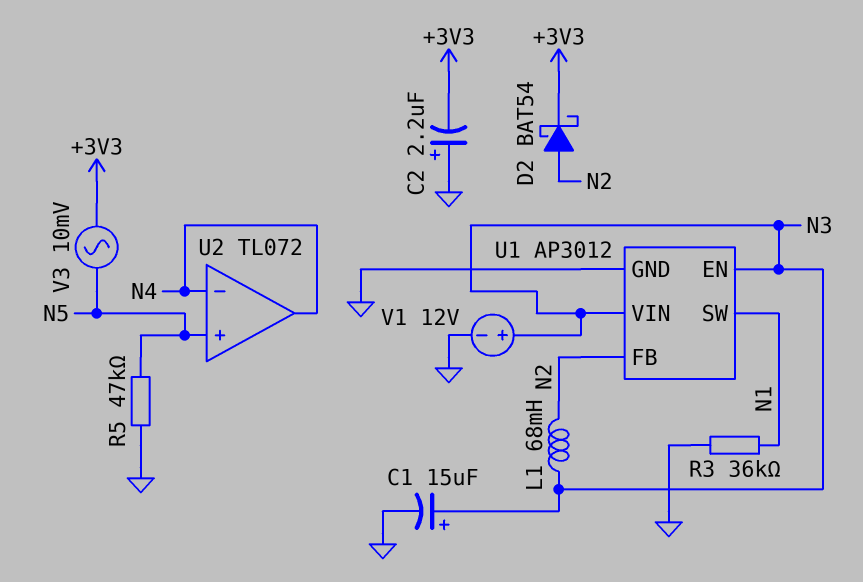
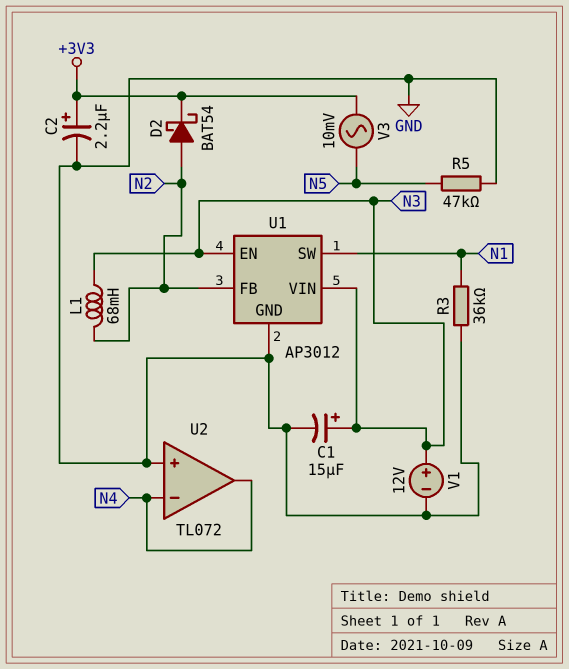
C2: 2.2uF (plus GND, minus +3V3) -> 2.2uF (plus +3V3, minus GND)
U2 pin in+: N5 -> GND

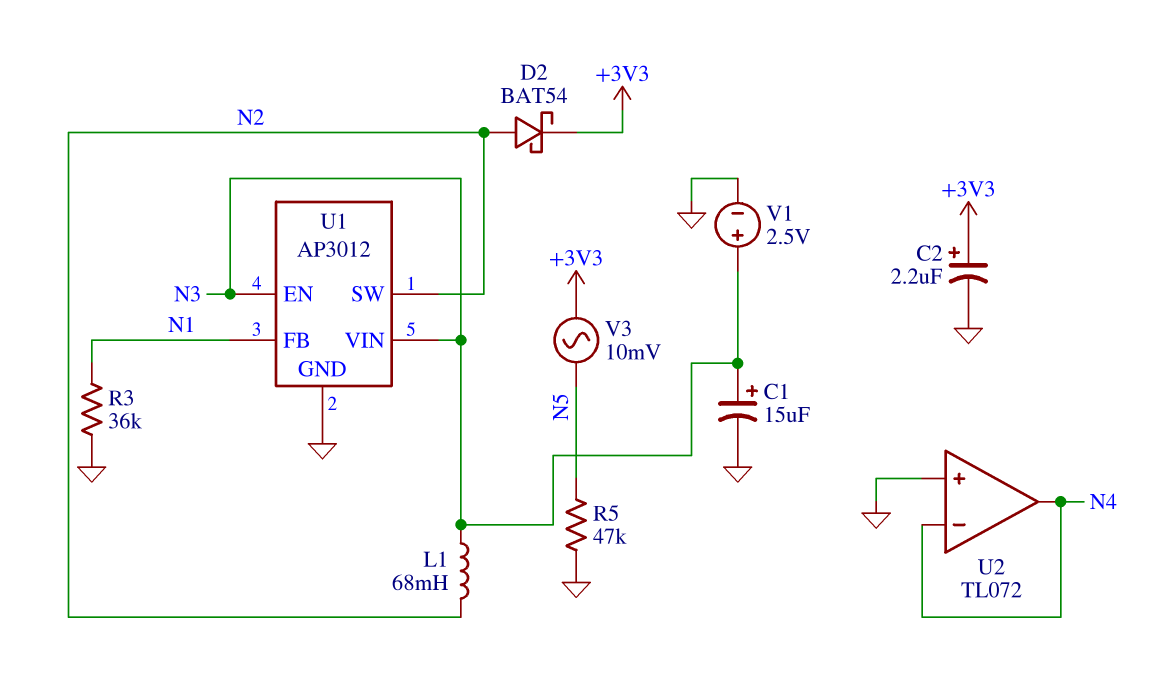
U1 pin FB: N2 -> N1
U1 pin SW: N1 -> N2
V1: 12V (plus N3, minus GND) -> 2.5V (plus N3, minus GND)

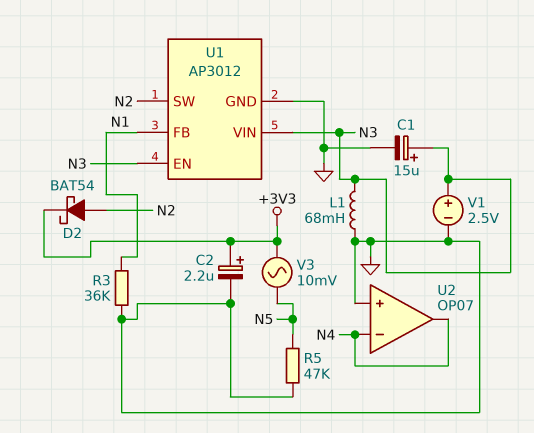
L1: 68mH (N2, N3) -> 68mH (GND, N3)
U2: TL072 -> OP07

